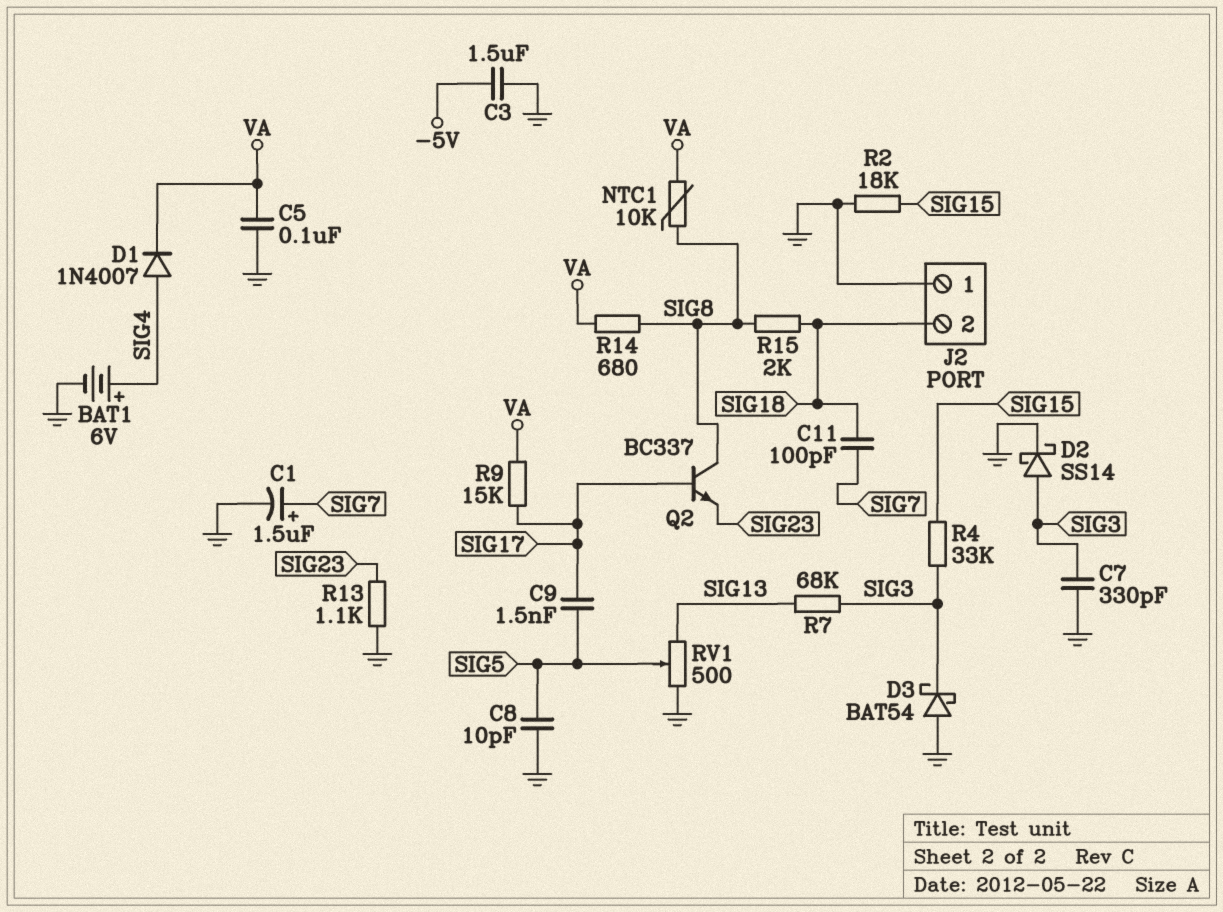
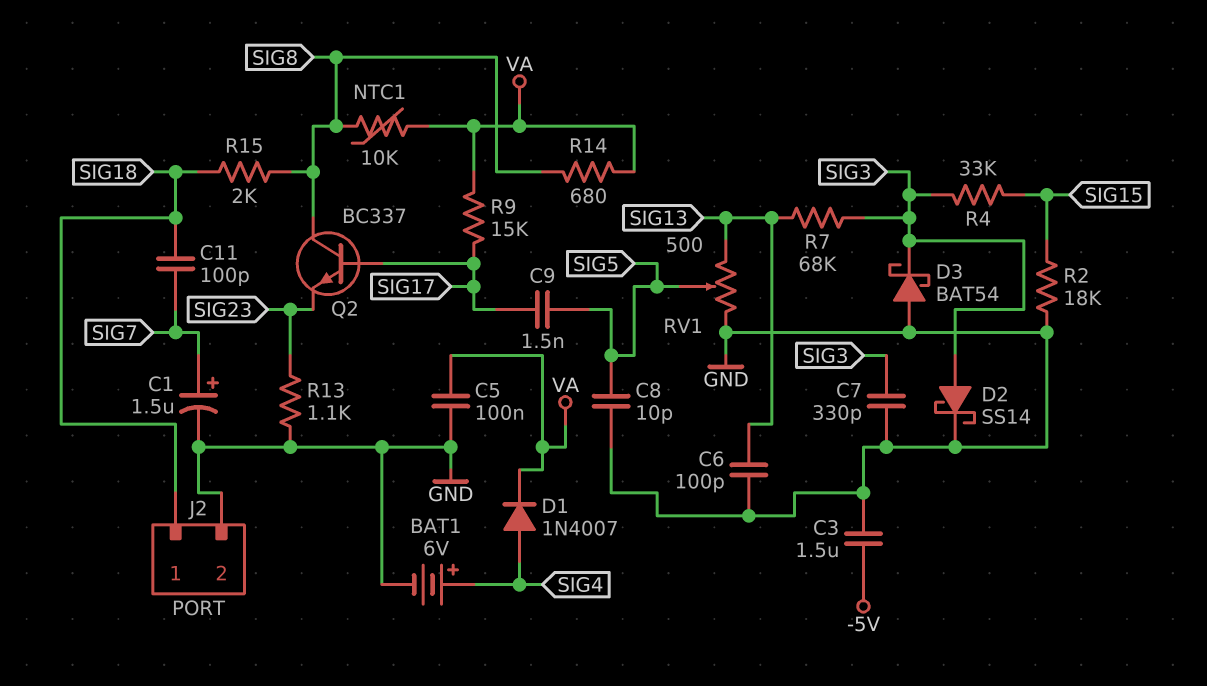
C6: none -> 100pF (GND, SIG13)
J2 pin 1: GND -> SIG18
J2 pin 2: SIG18 -> GND

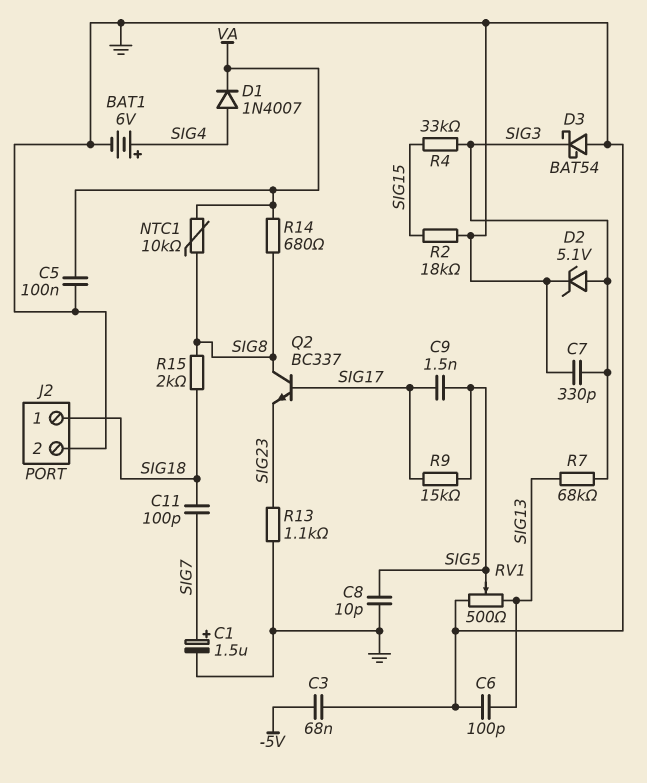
C3: 1.5uF (-5V, GND) -> 68nF (-5V, GND)
D2: schottky SS14 (A SIG3, K GND) -> zener 5.1V (A SIG3, K GND)
R9: 15k (SIG17, VA) -> 15k (SIG5, SIG17)

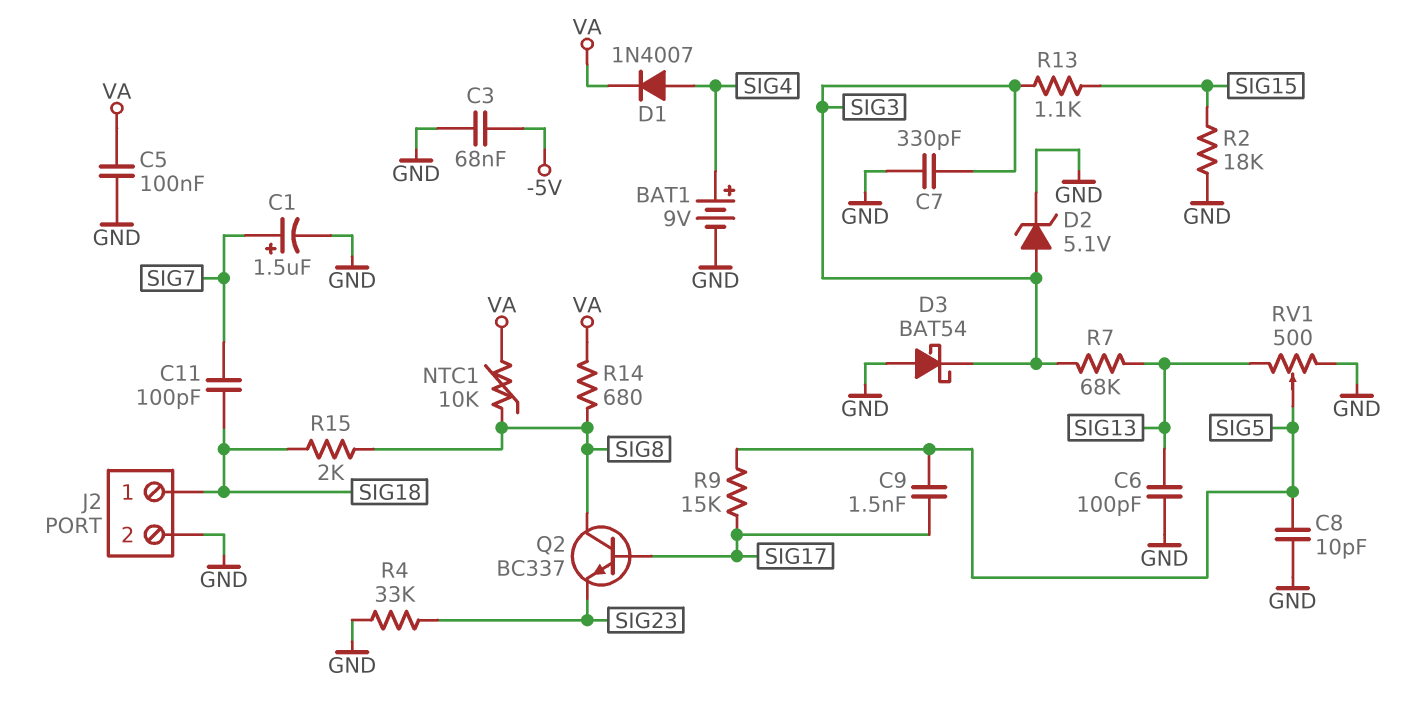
BAT1: 6V (plus SIG4, minus GND) -> 9V (plus SIG4, minus GND)
R4: 33k (SIG3, SIG15) -> 33k (GND, SIG23)
R13: 1.1k (GND, SIG23) -> 1.1k (SIG3, SIG15)

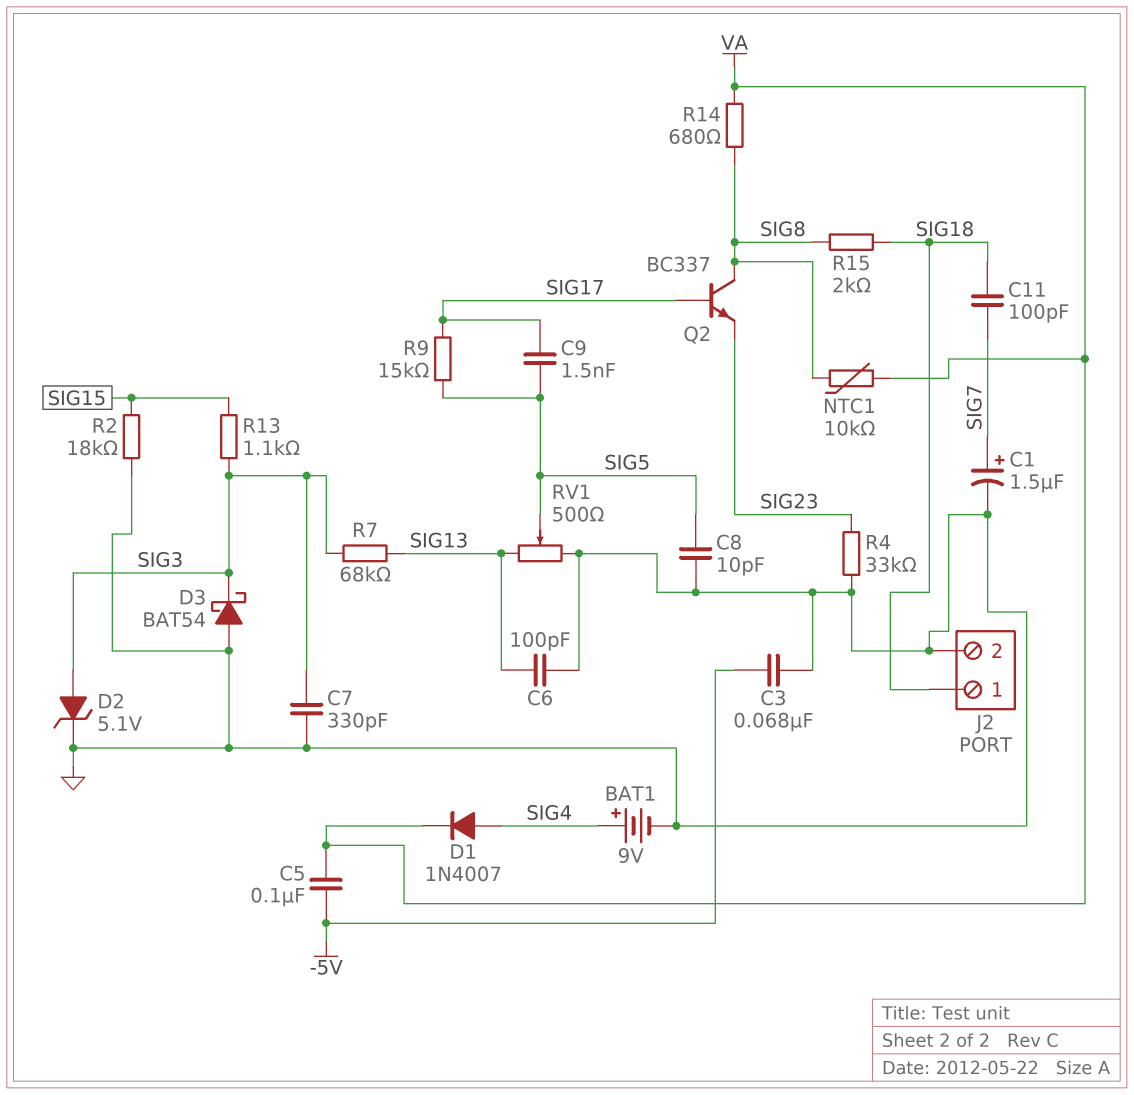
C5: 100nF (GND, VA) -> 100nF (-5V, VA)

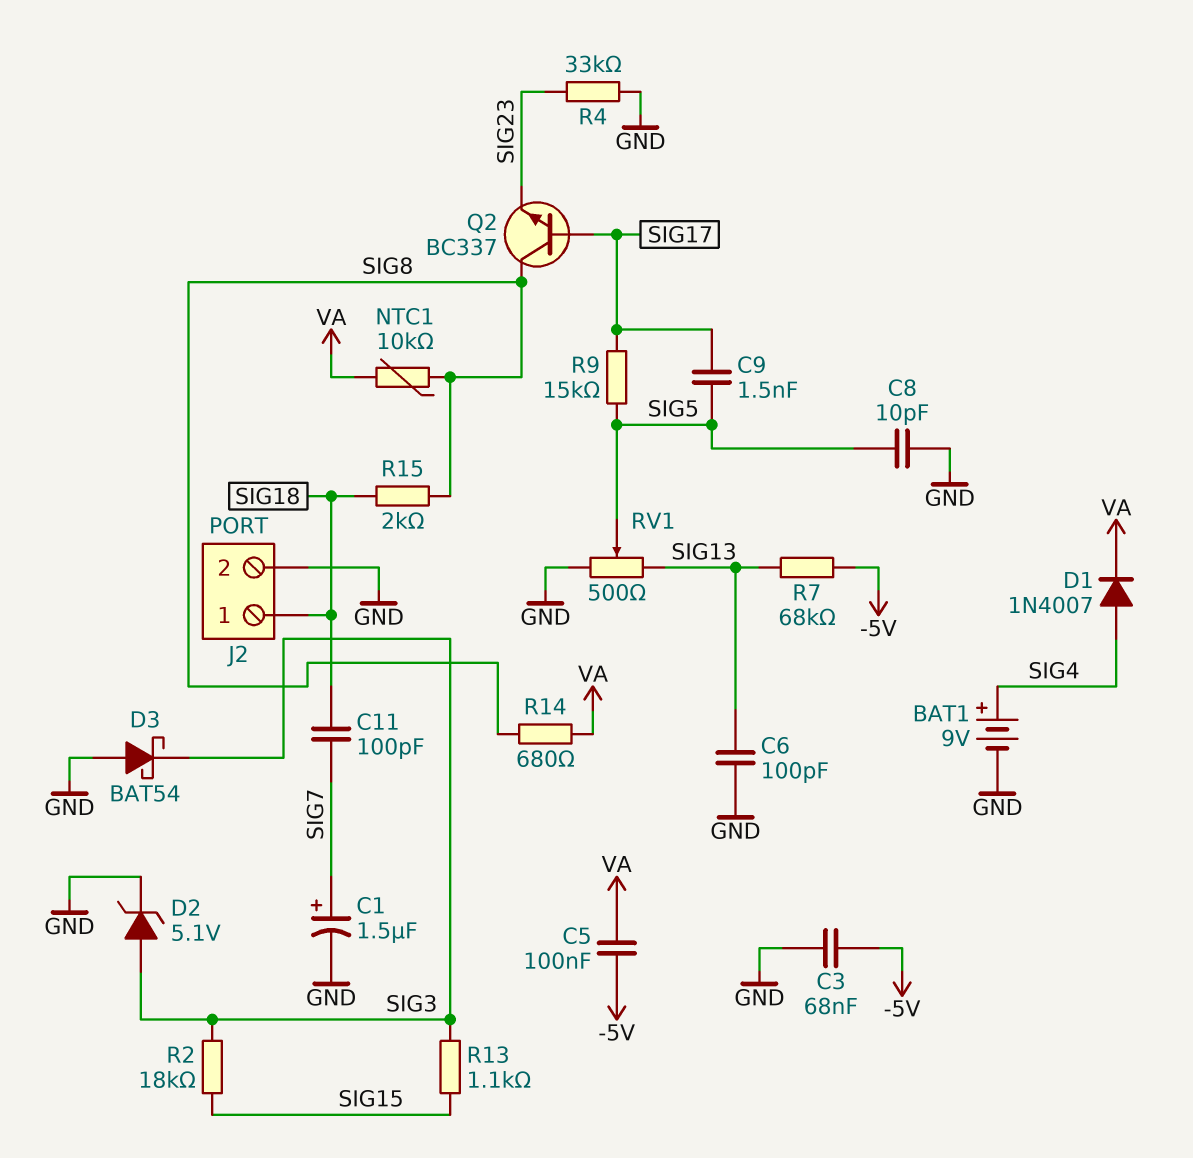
C7: 330pF (GND, SIG3) -> none
R2: 18k (GND, SIG15) -> 18k (SIG3, SIG15)
R7: 68k (SIG3, SIG13) -> 68k (-5V, SIG13)

